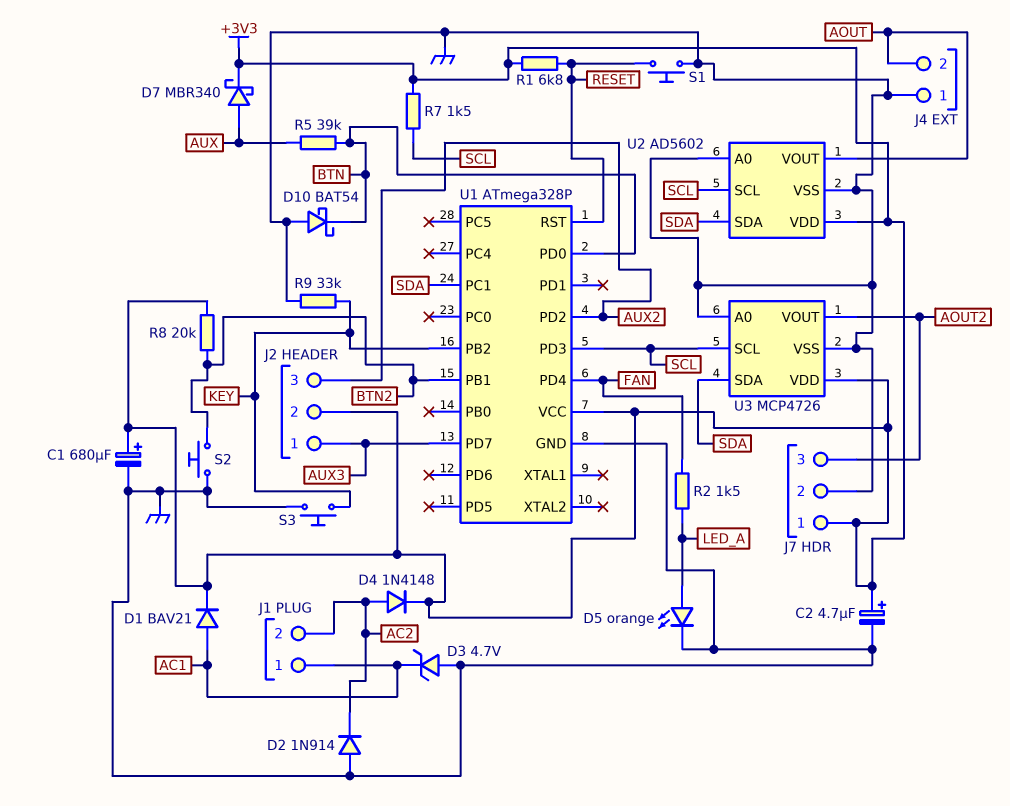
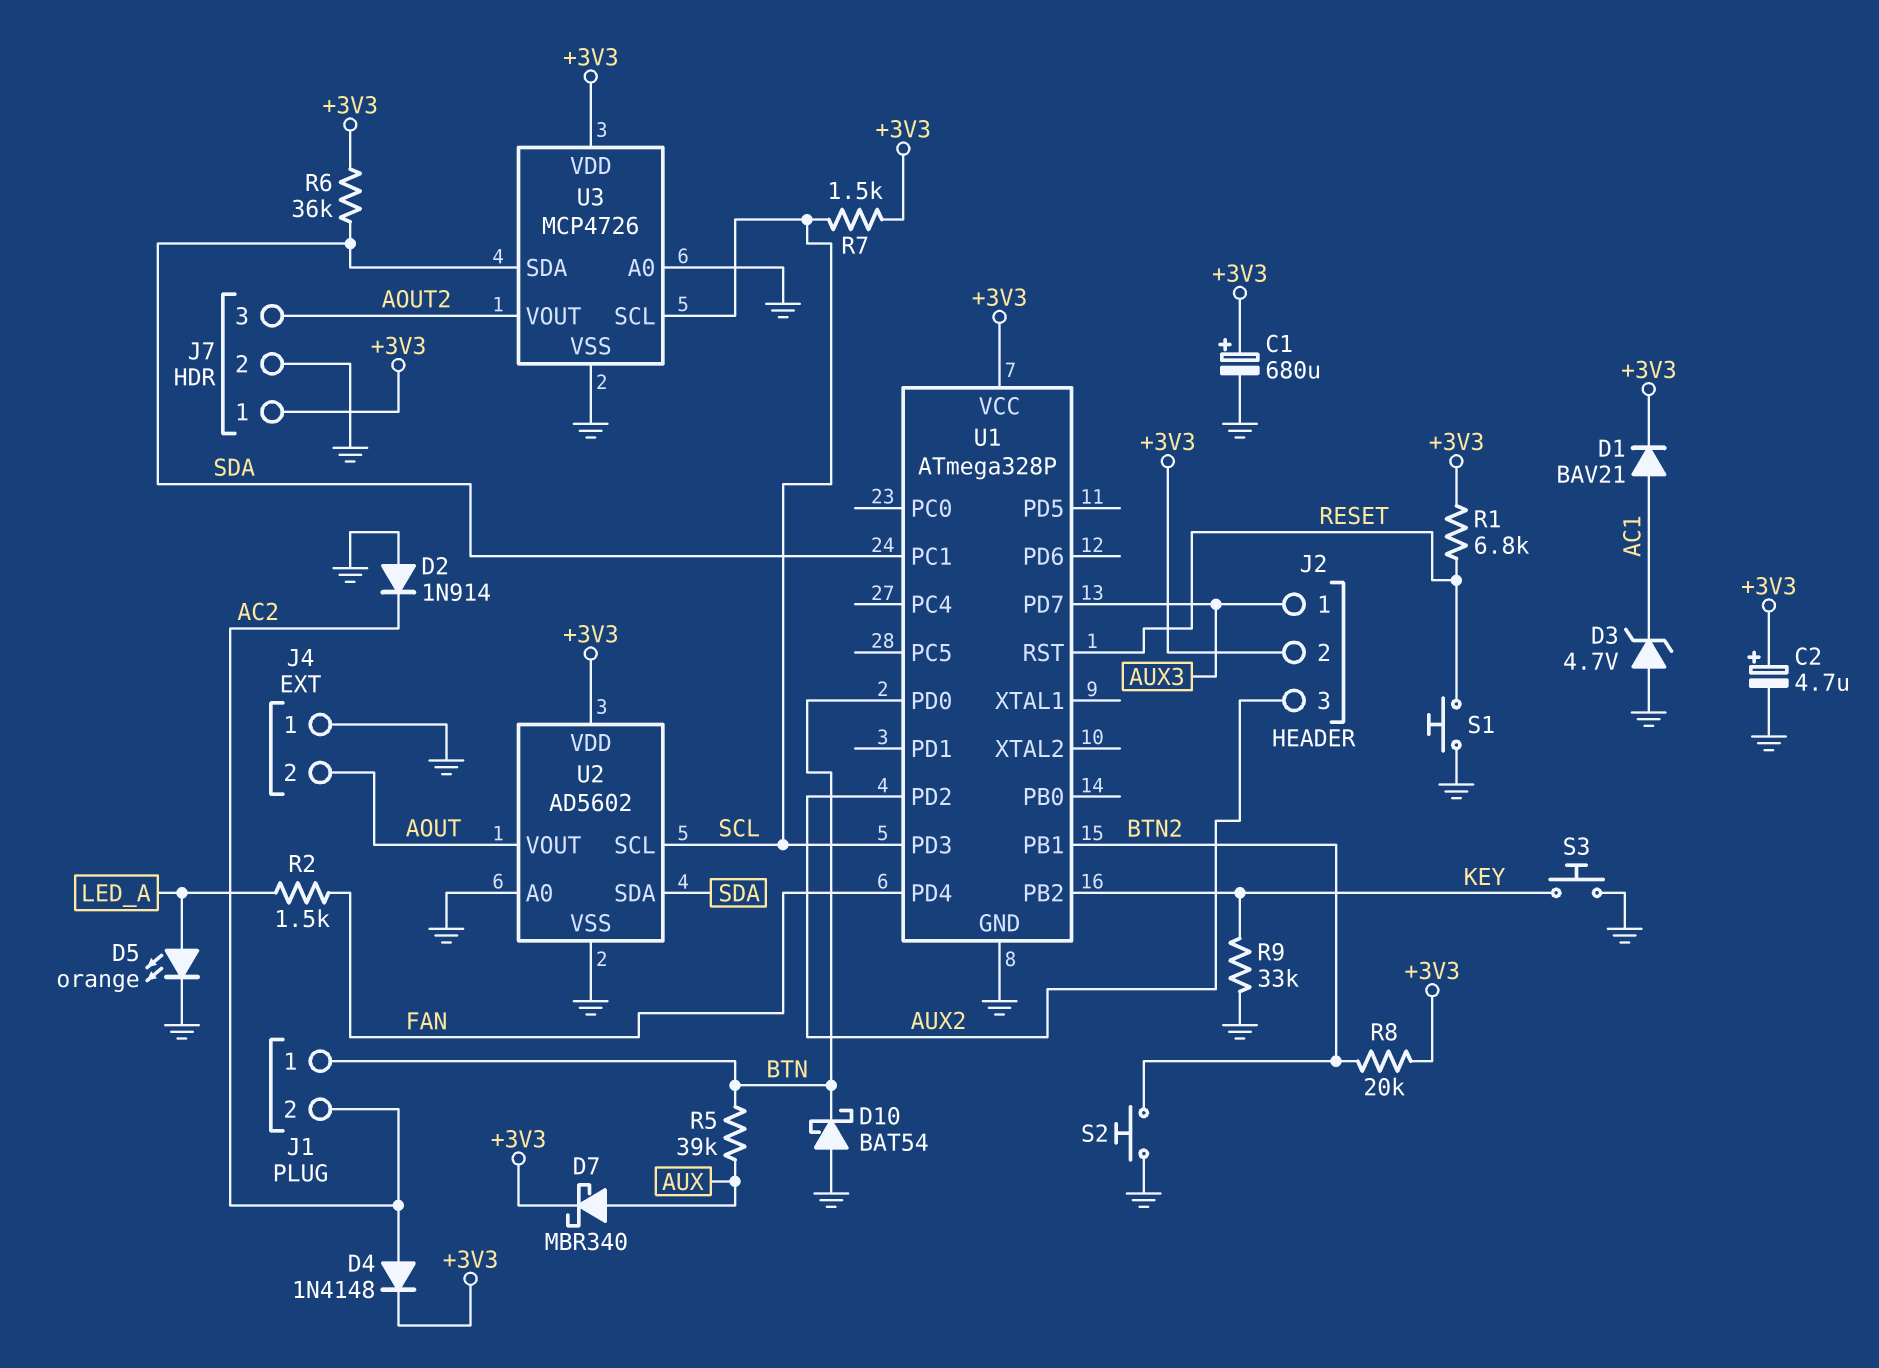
J1 pin 1: AC1 -> BTN
R6: none -> 36k (+3V3, SDA)

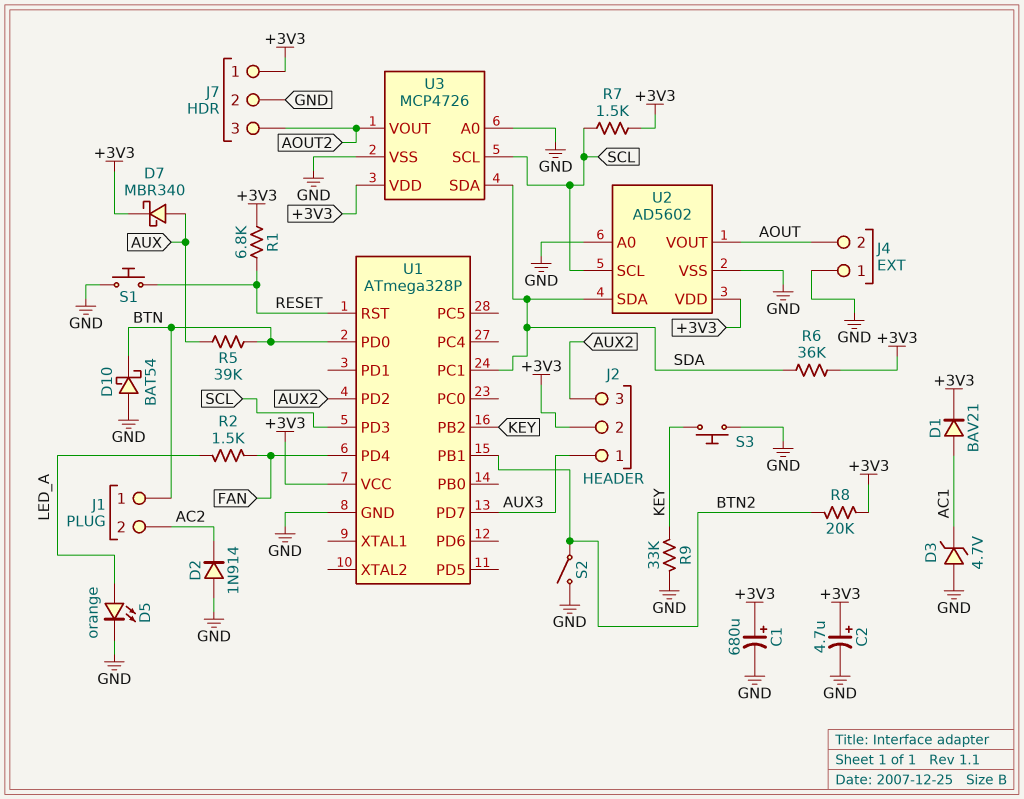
D4: diode 1N4148 (A AC2, K +3V3) -> none
S2: button (BTN2, GND) -> switch (BTN2, GND)

